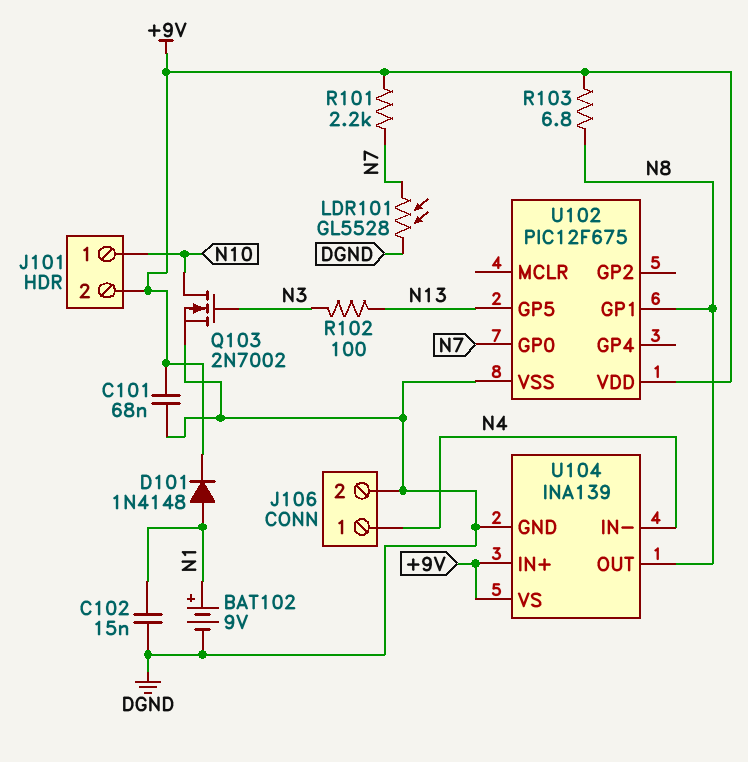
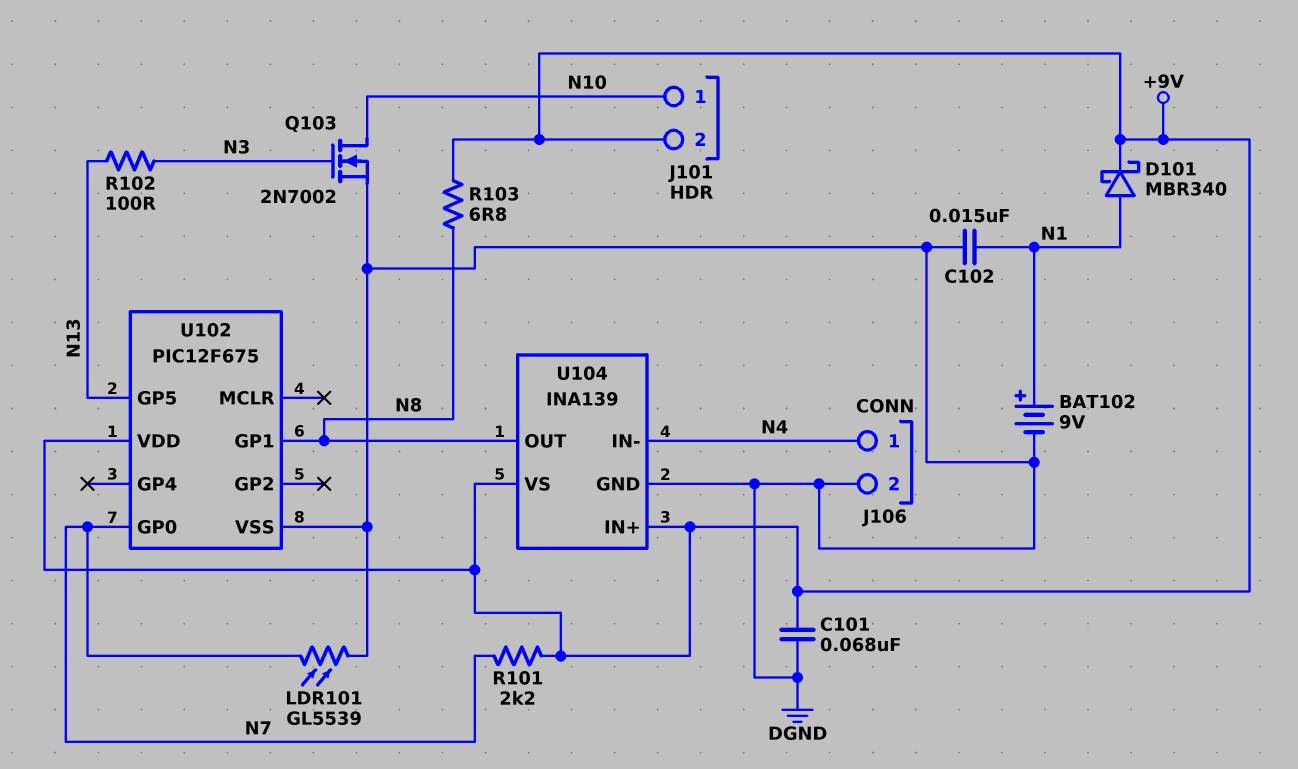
D101: diode 1N4148 (A N1, K +9V) -> schottky MBR340 (A N1, K +9V)
LDR101: GL5528 (DGND, N7) -> GL5539 (DGND, N7)

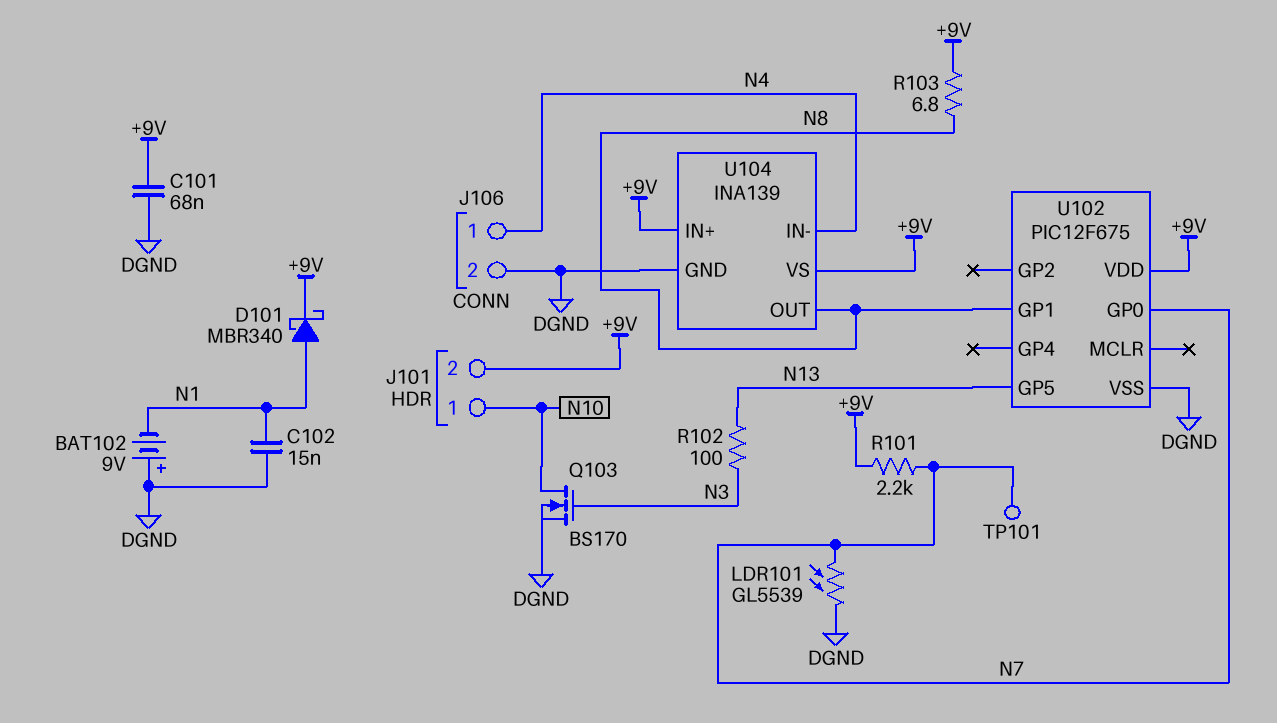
BAT102: 9V (plus N1, minus DGND) -> 9V (plus DGND, minus N1)
Q103: NMOS 2N7002 (G N3, D N10, S DGND) -> NMOS BS170 (G N3, D N10, S DGND)
TP101: none -> test point (N7)

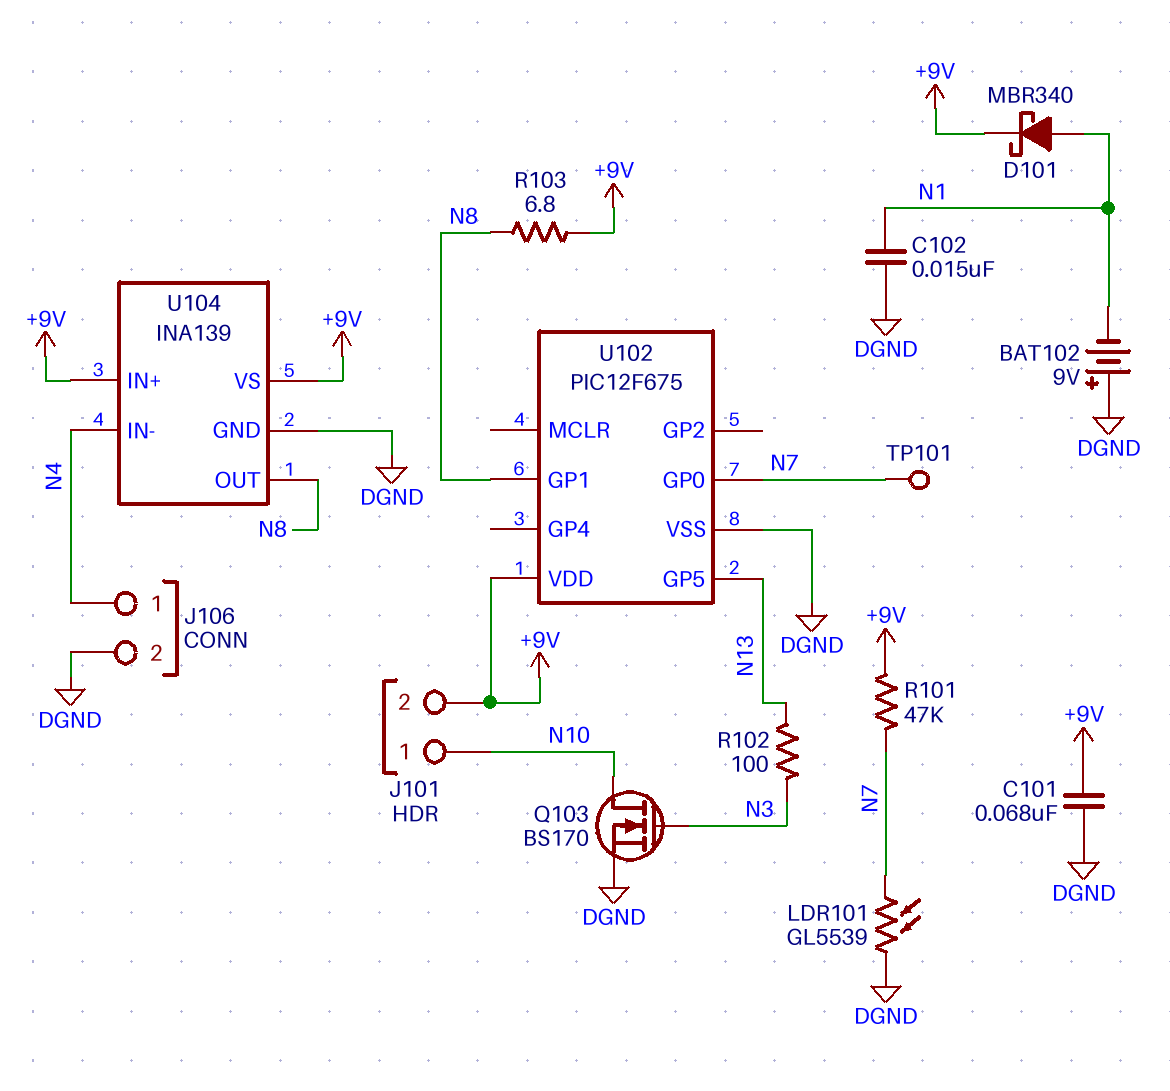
R101: 2.2k (+9V, N7) -> 47k (+9V, N7)

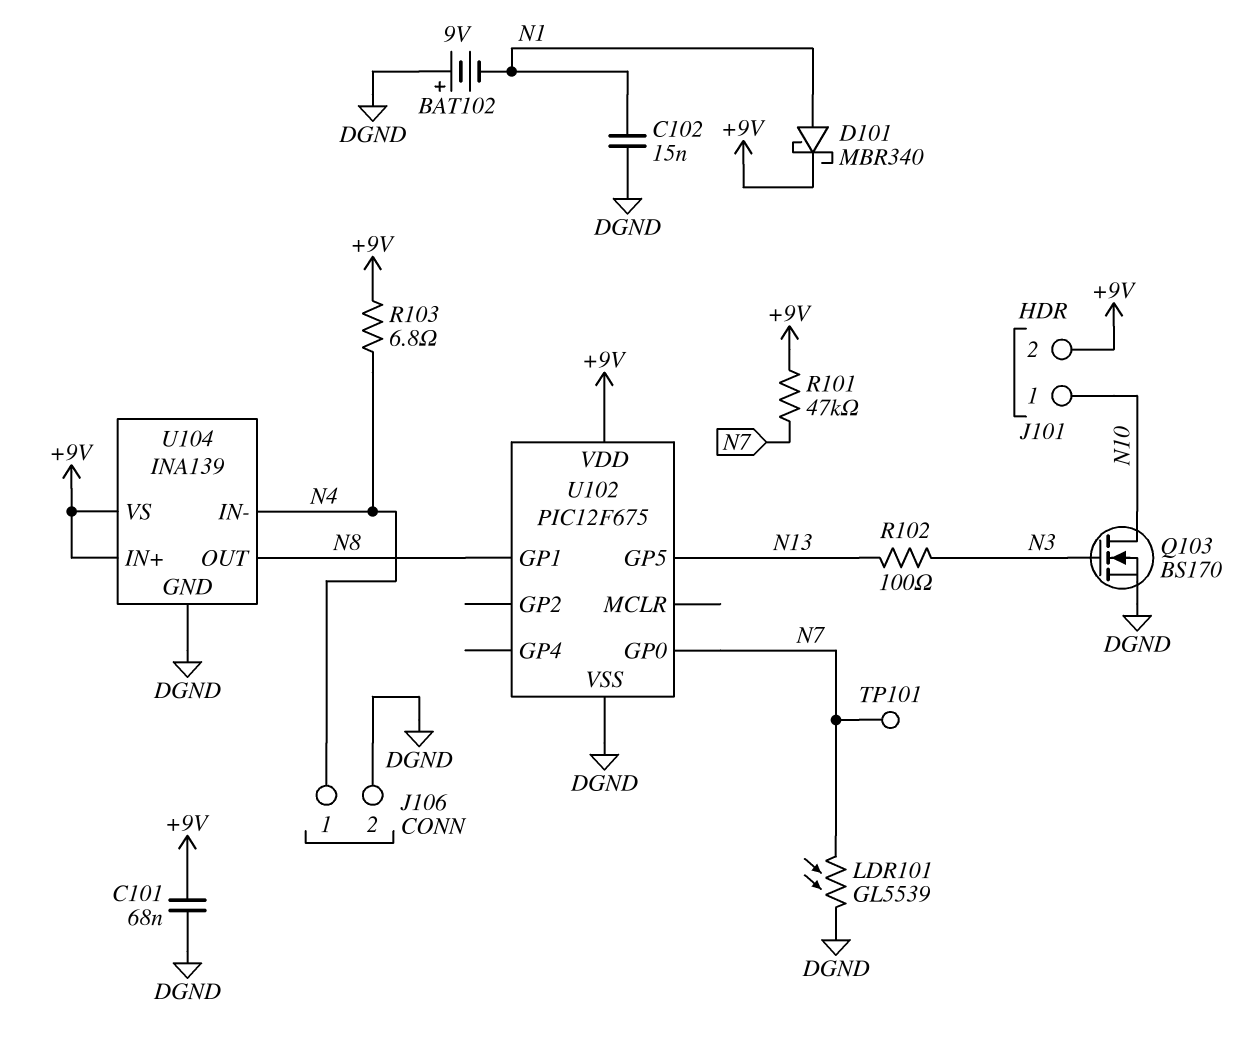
R103: 6.8 (+9V, N8) -> 6.8 (+9V, N4)

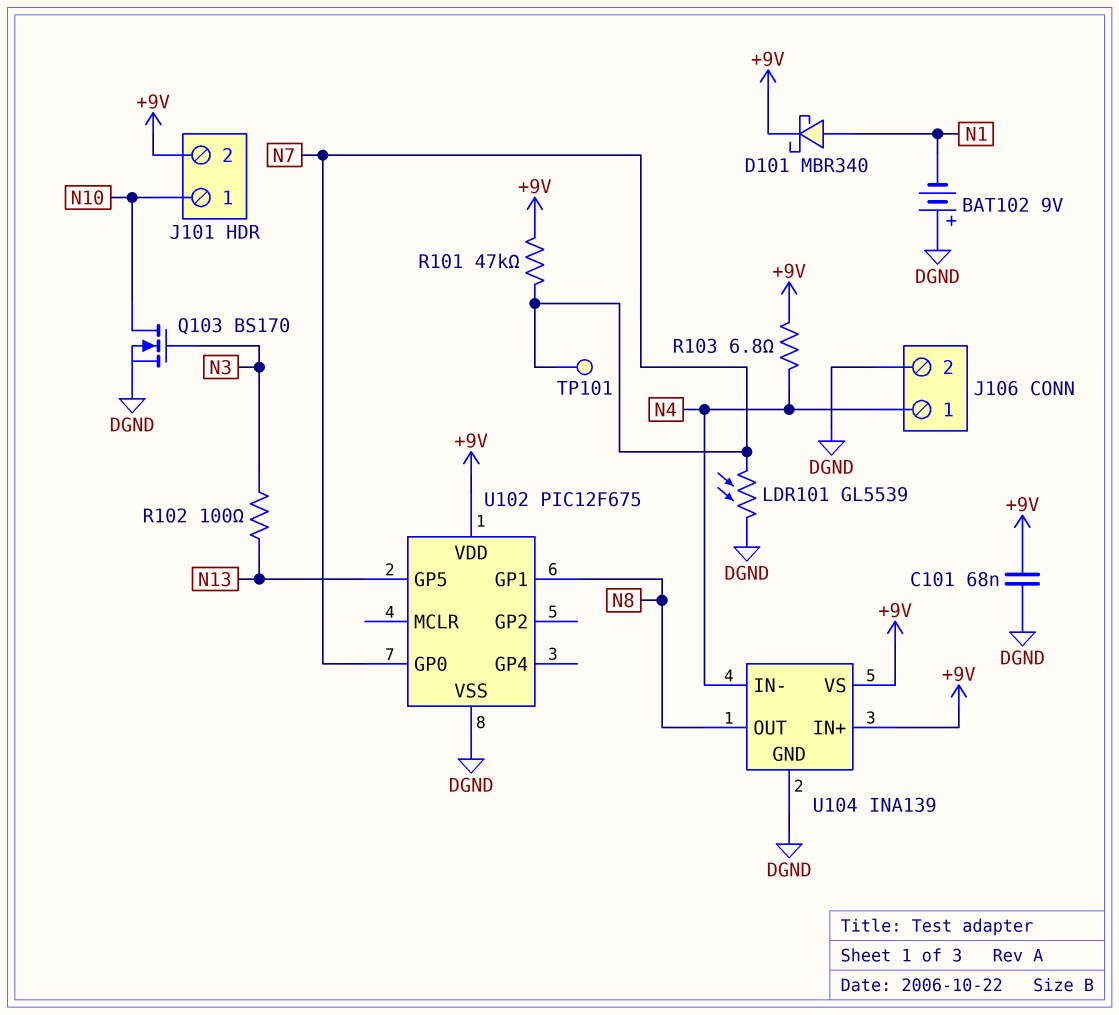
C102: 15nF (DGND, N1) -> none

